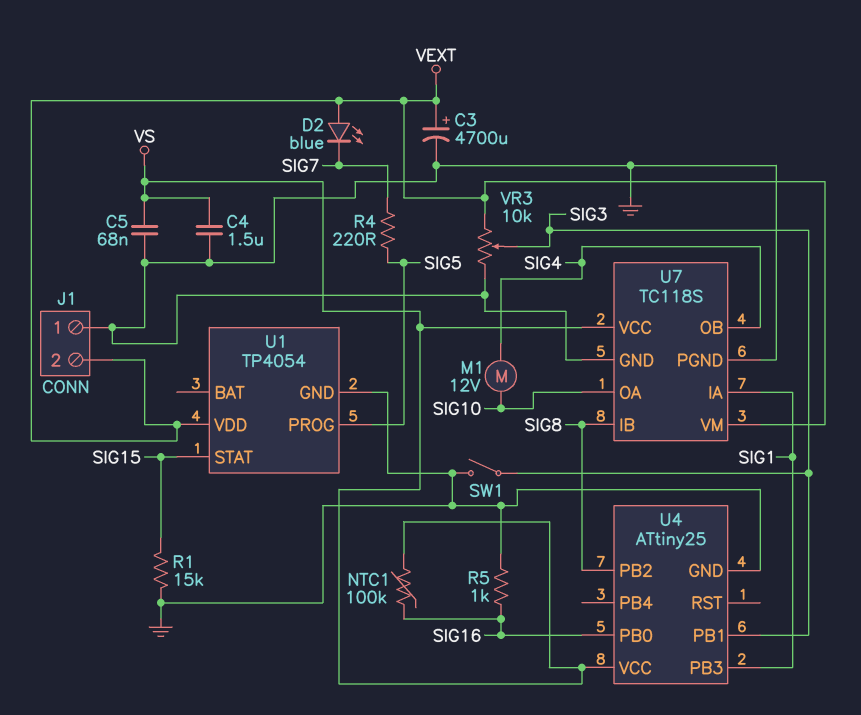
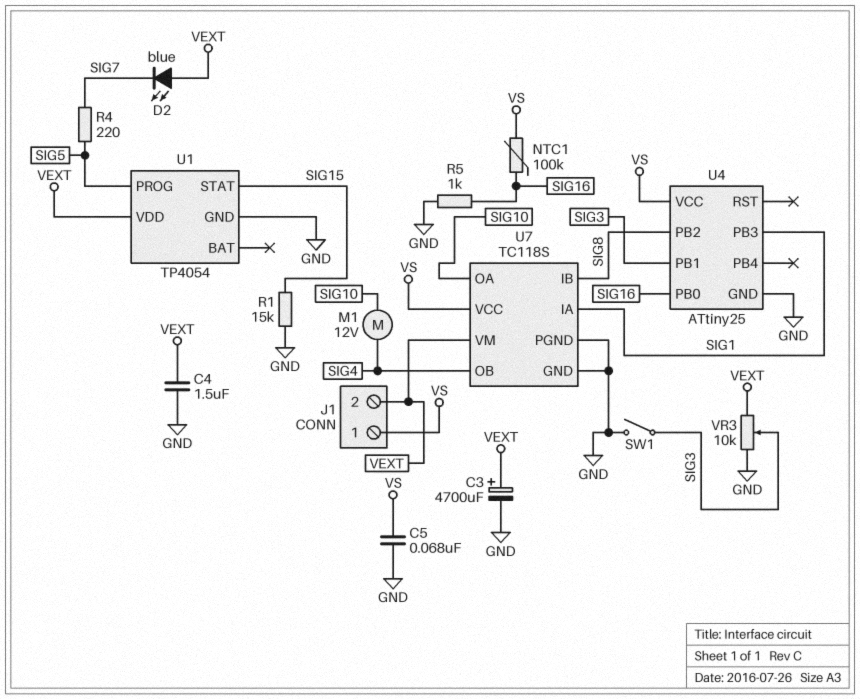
C4: 1.5uF (GND, VS) -> 1.5uF (GND, VEXT)
J1 pin 1: GND -> VS

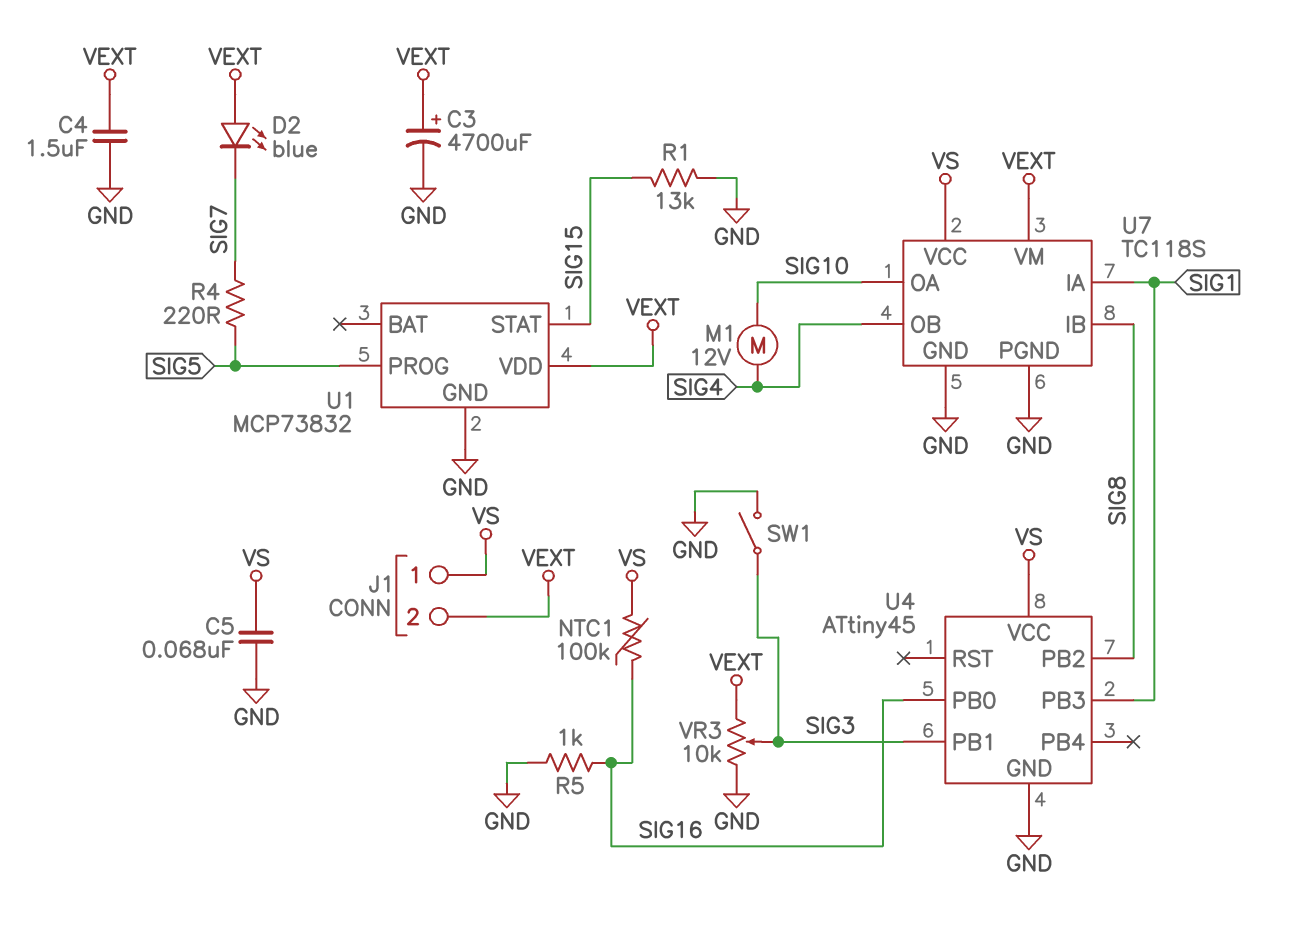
R1: 15k (GND, SIG15) -> 13k (GND, SIG15)
U1: TP4054 -> MCP73832
U4: ATtiny25 -> ATtiny45

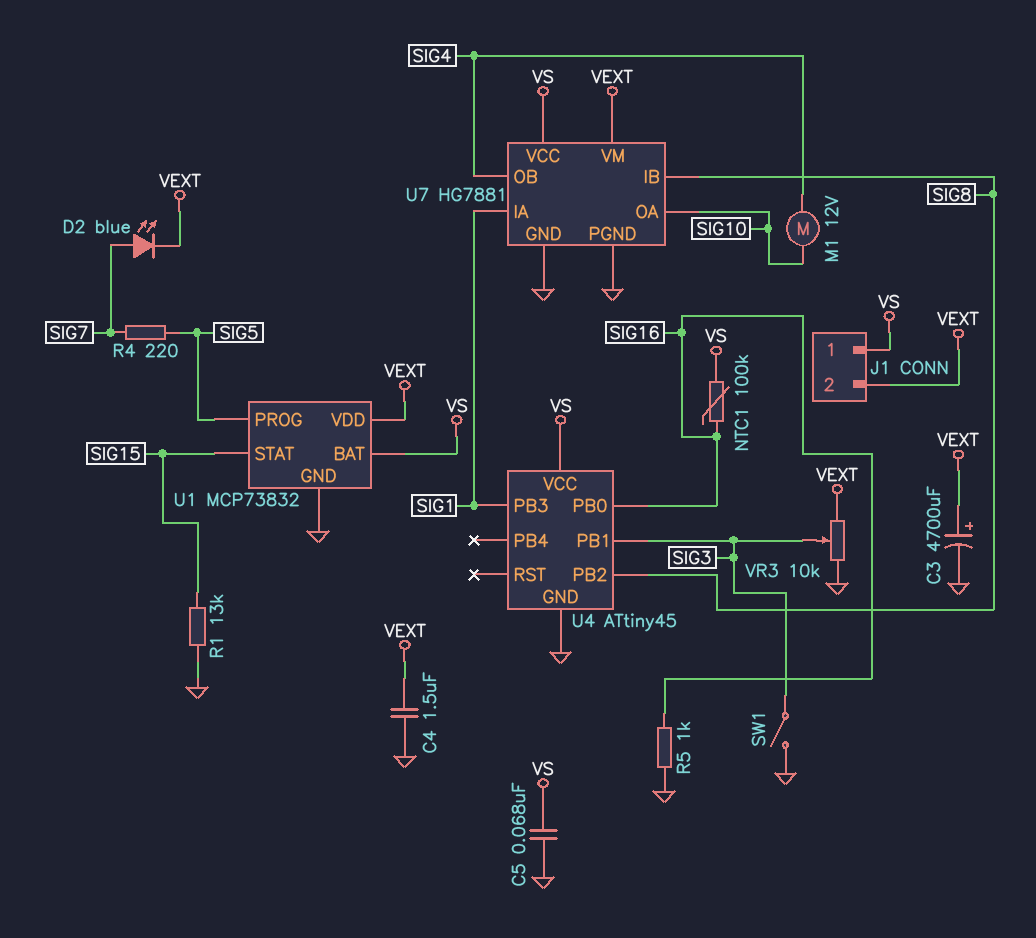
D2: LED blue (A VEXT, K SIG7) -> LED blue (A SIG7, K VEXT)
U1 pin BAT: none -> VS
U7: TC118S -> HG7881

